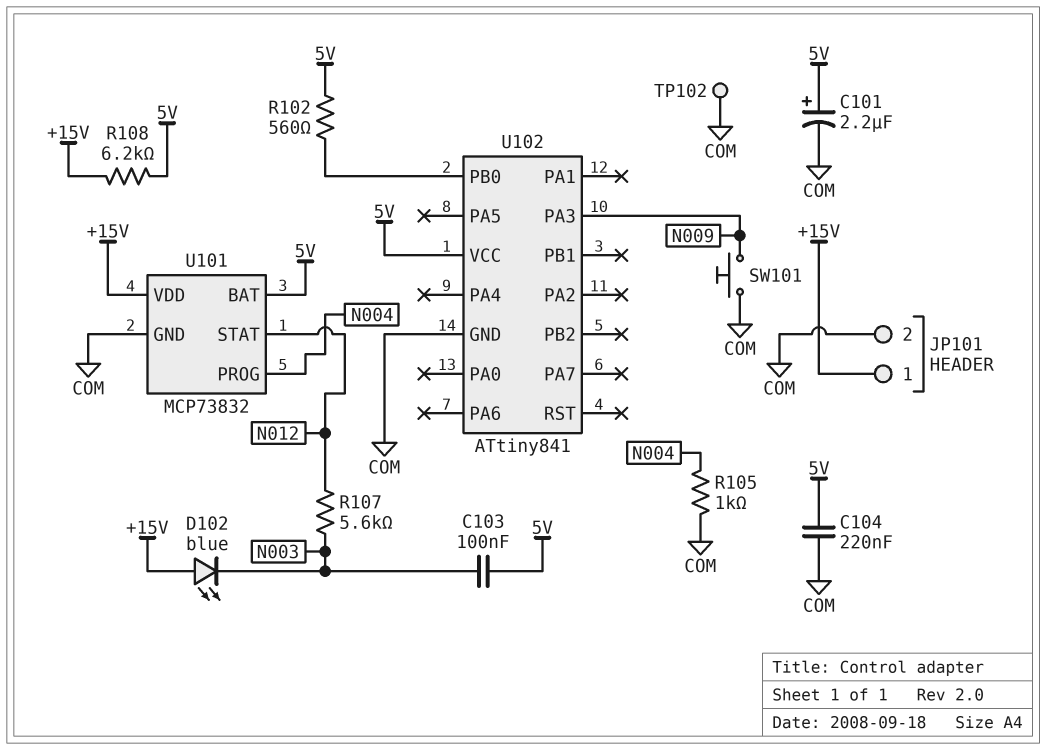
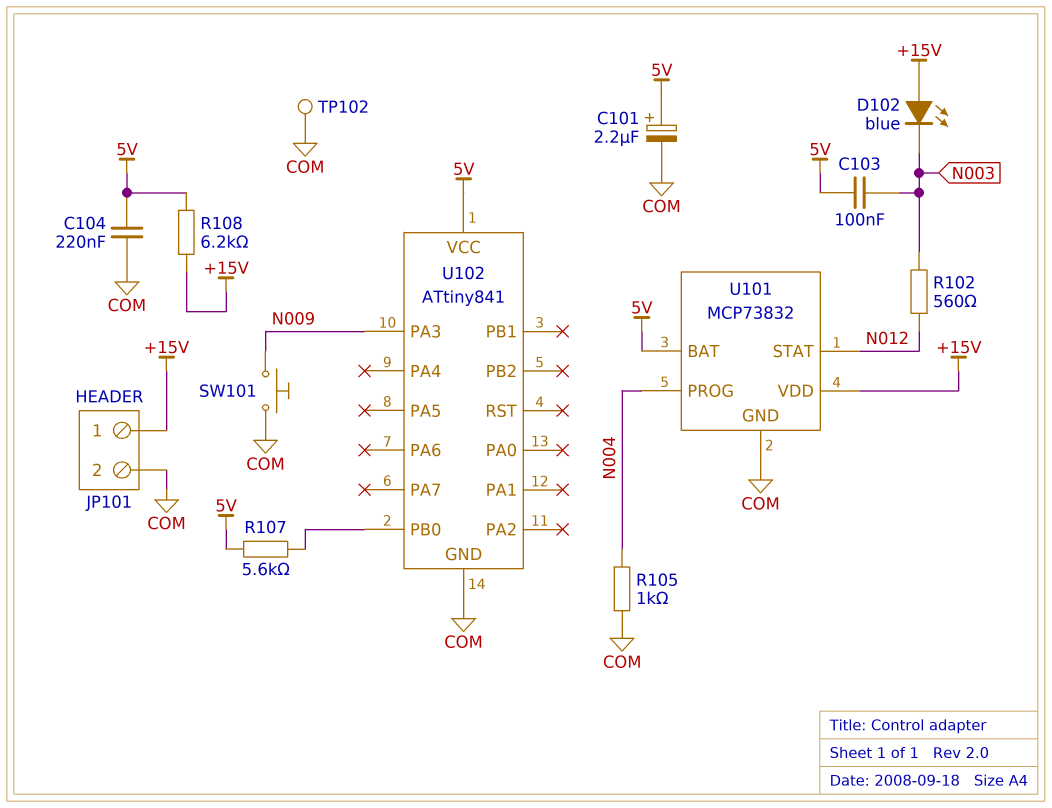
R102: 560 (5V, U102/PB0) -> 560 (N003, N012)
R107: 5.6k (N003, N012) -> 5.6k (5V, U102/PB0)

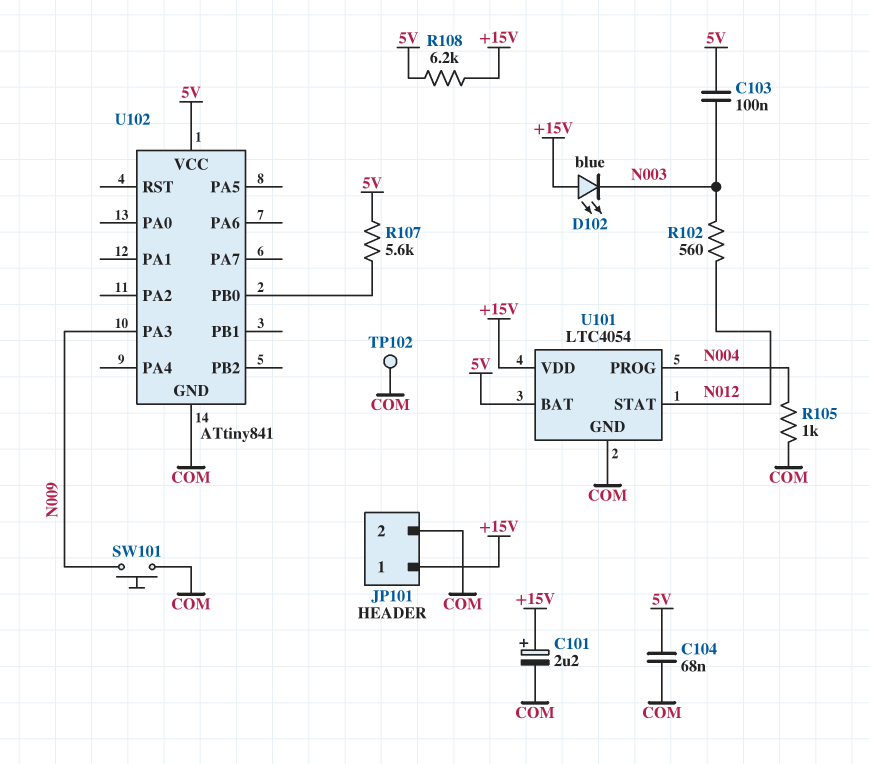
C101: 2.2uF (plus 5V, minus COM) -> 2.2uF (plus +15V, minus COM)
C104: 220nF (5V, COM) -> 68nF (5V, COM)
U101: MCP73832 -> LTC4054

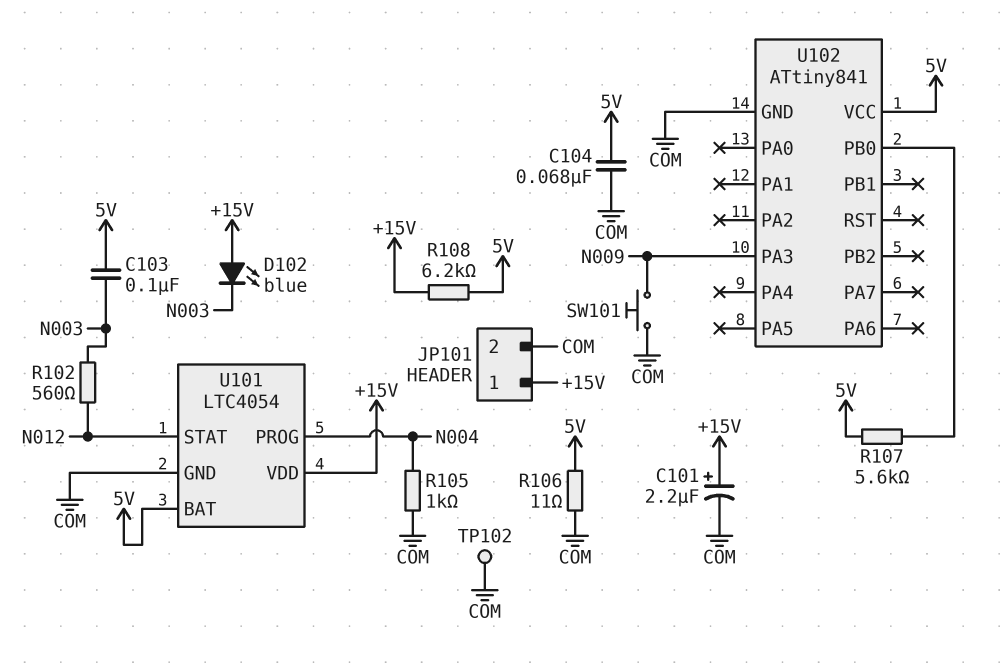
R106: none -> 11 (5V, COM)

